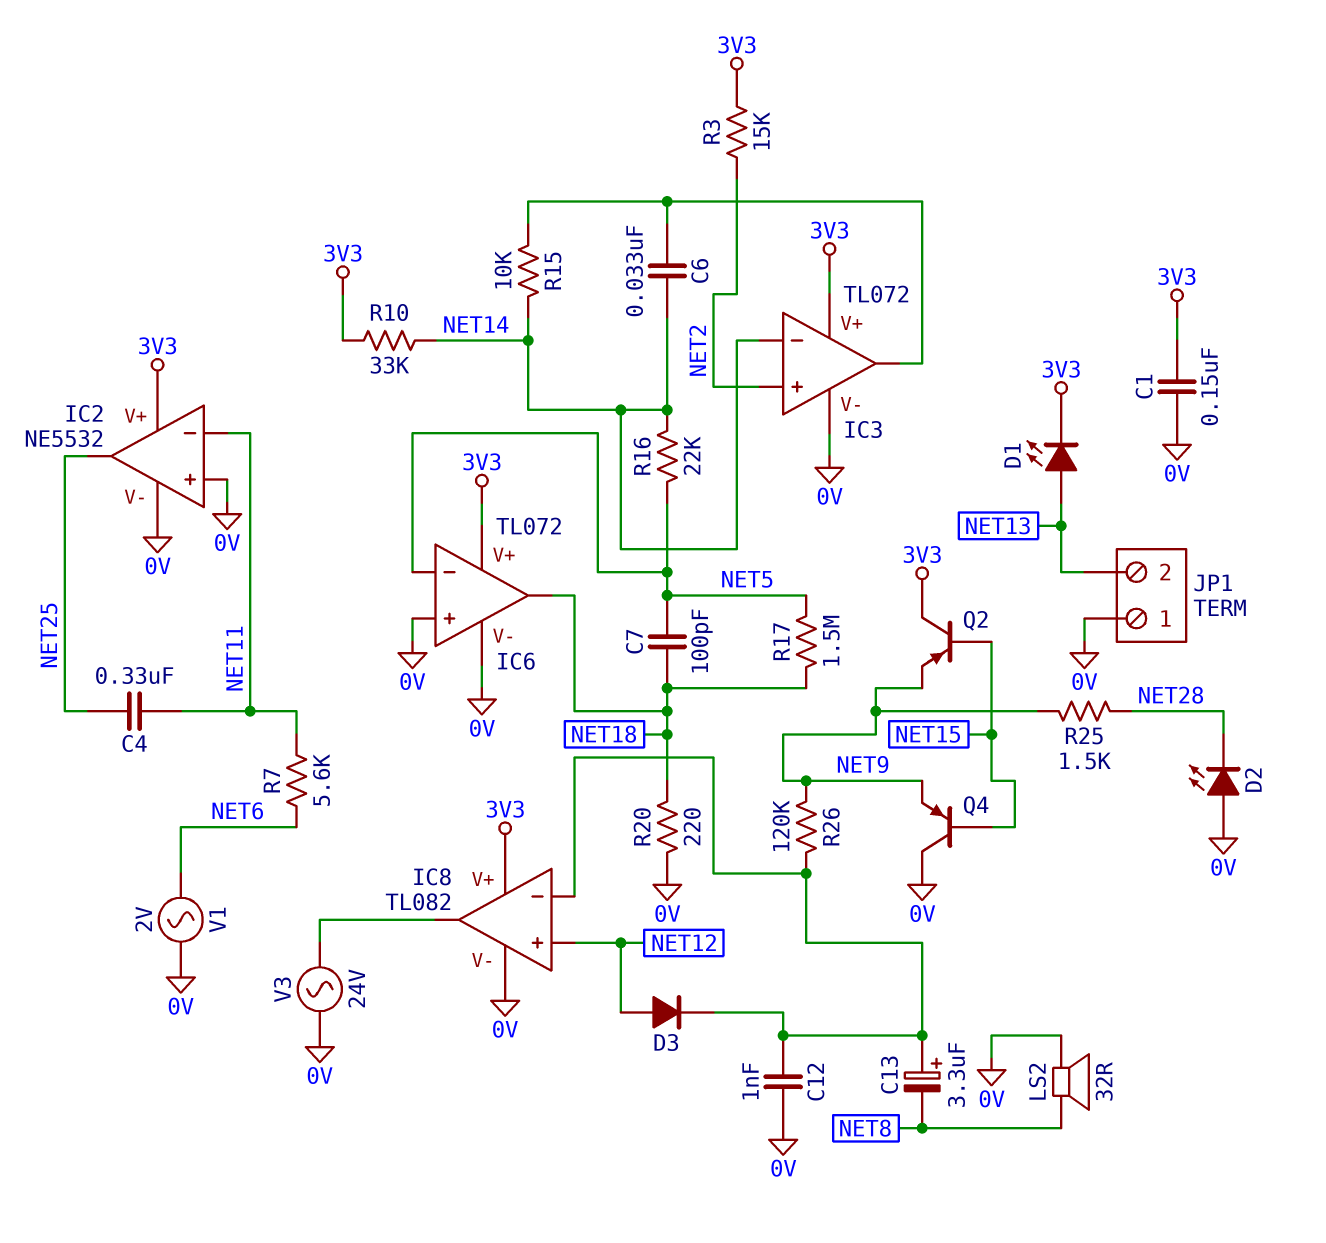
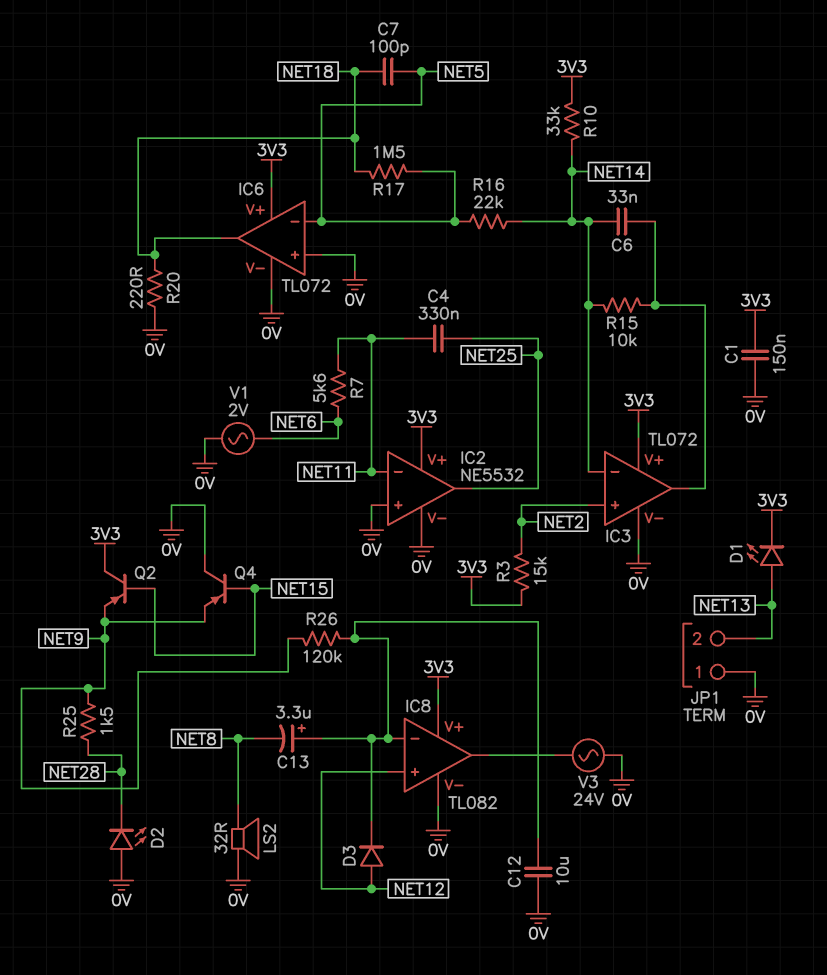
C12: 1nF (0V, IC8/in-) -> 10uF (0V, IC8/in-)

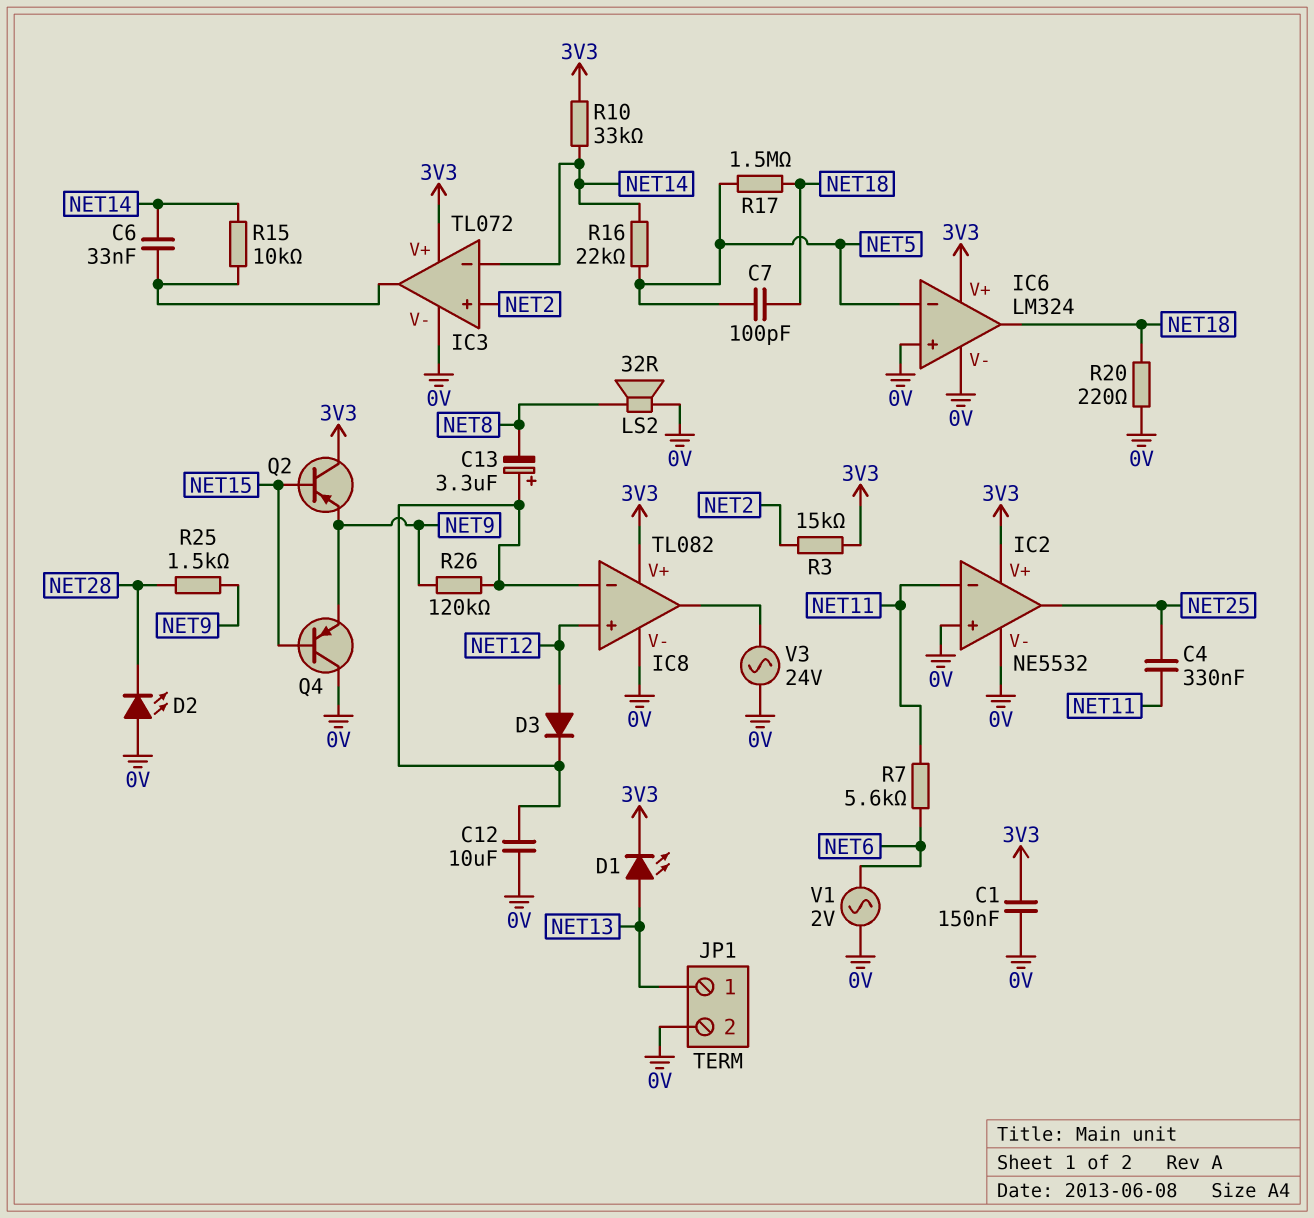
IC6: TL072 -> LM324
JP1 pin 1: 0V -> NET13
JP1 pin 2: NET13 -> 0V

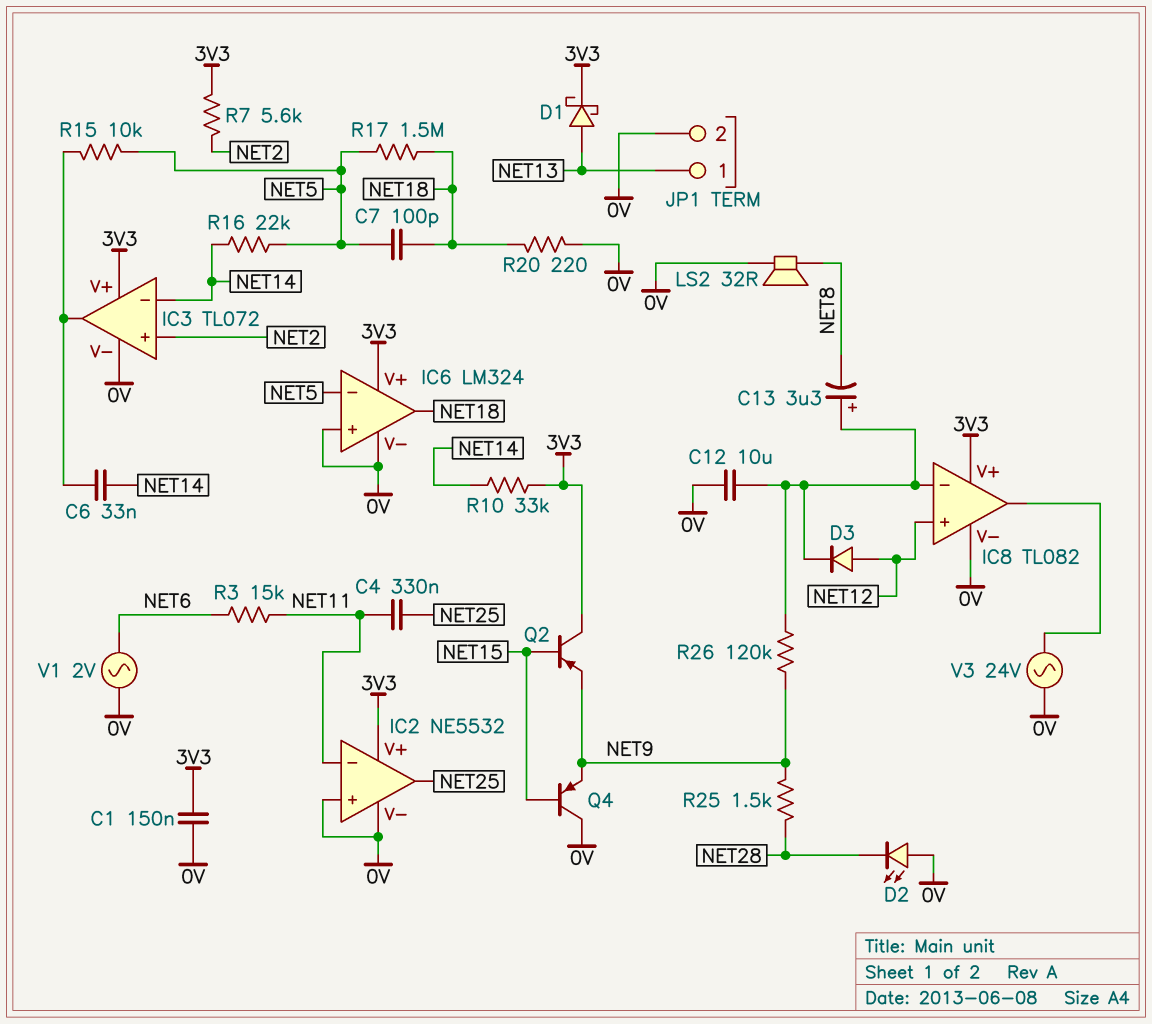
D1: LED (A NET13, K 3V3) -> schottky (A NET13, K 3V3)
R3: 15k (3V3, NET2) -> 15k (NET6, NET11)
R7: 5.6k (NET6, NET11) -> 5.6k (3V3, NET2)
R15: 10k (IC3/out, NET14) -> 10k (IC3/out, NET5)

